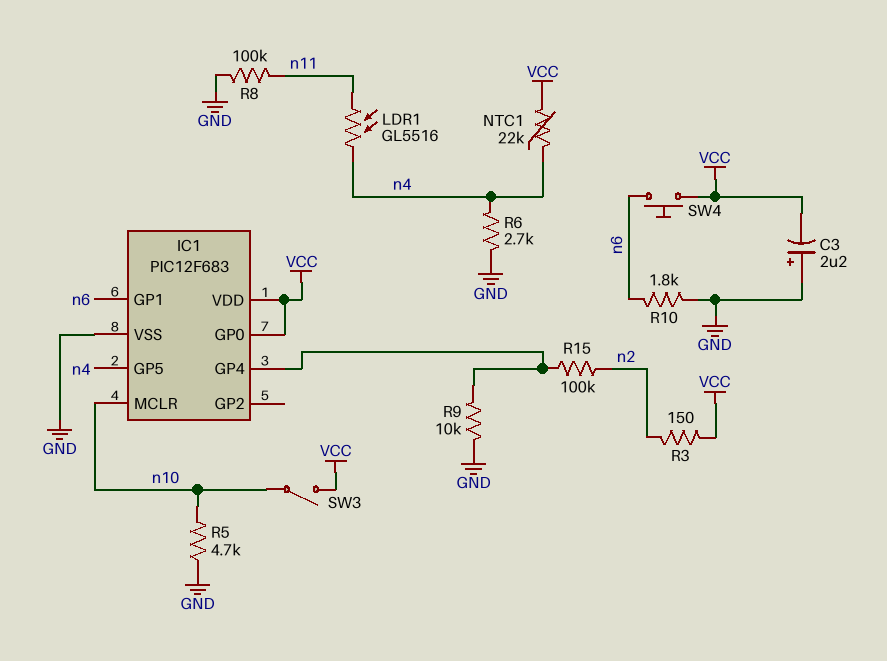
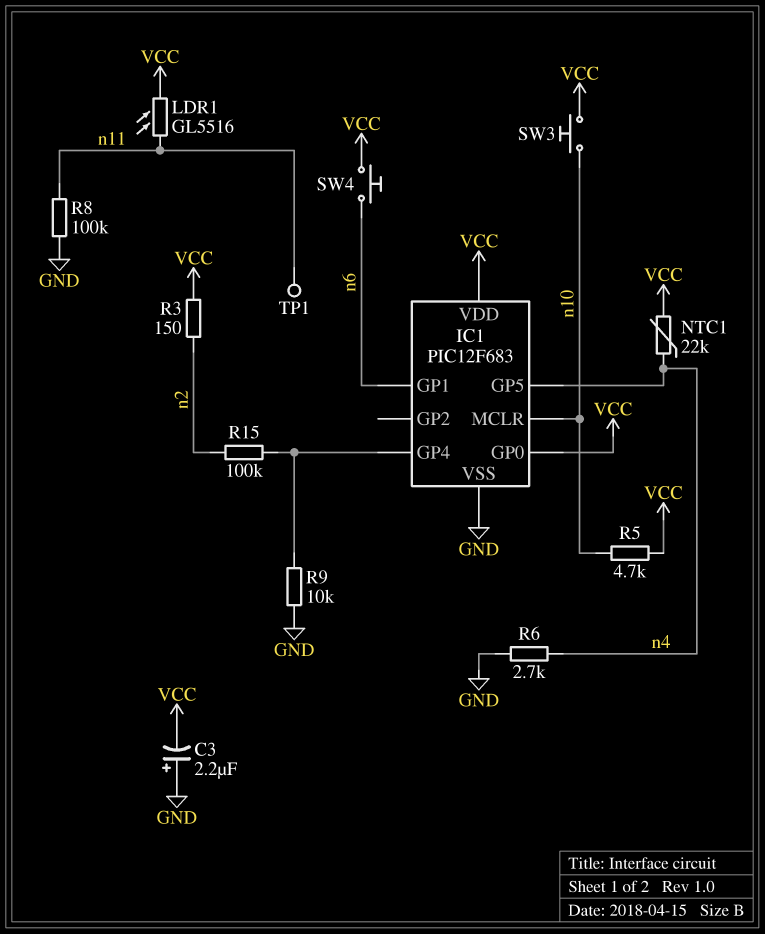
LDR1: GL5516 (n4, n11) -> GL5516 (VCC, n11)
R5: 4.7k (GND, n10) -> 4.7k (VCC, n10)
R10: 1.8k (GND, n6) -> none
SW3: switch (VCC, n10) -> button (VCC, n10)
TP1: none -> test point (n11)

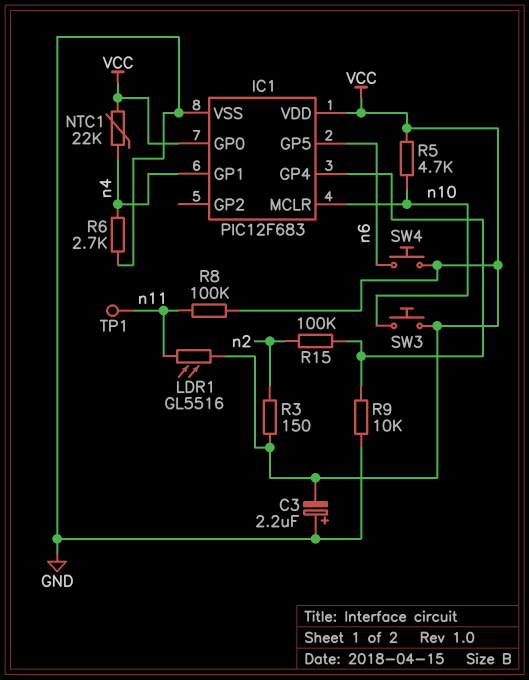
IC1 pin GP1: n6 -> n4
IC1 pin GP5: n4 -> n6
R8: 100k (GND, n11) -> 100k (VCC, n11)

